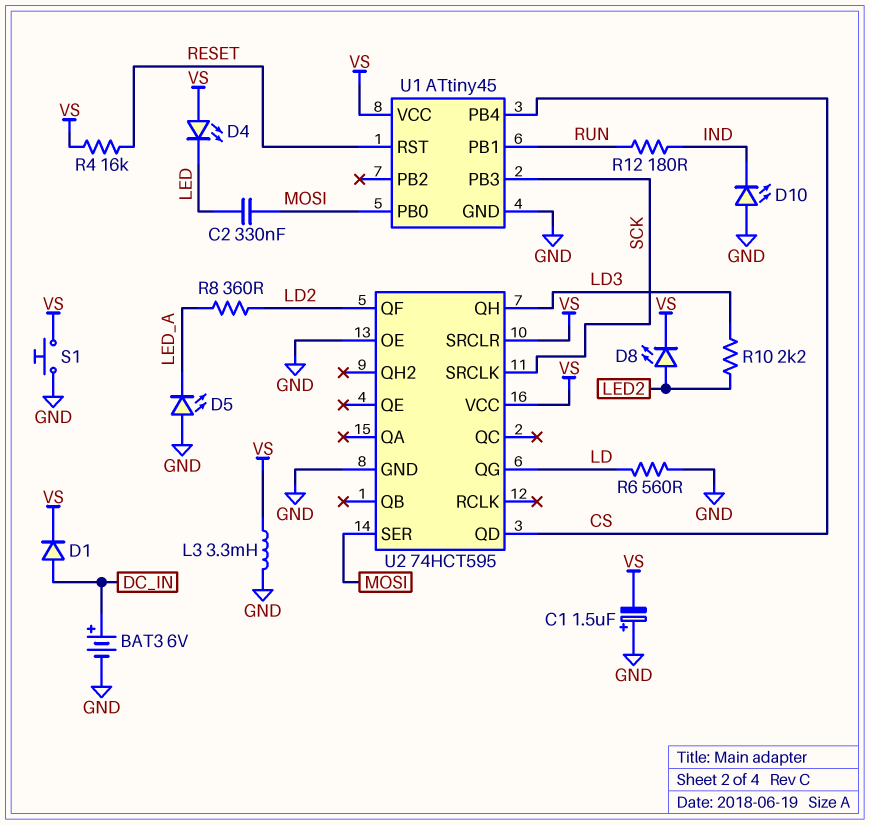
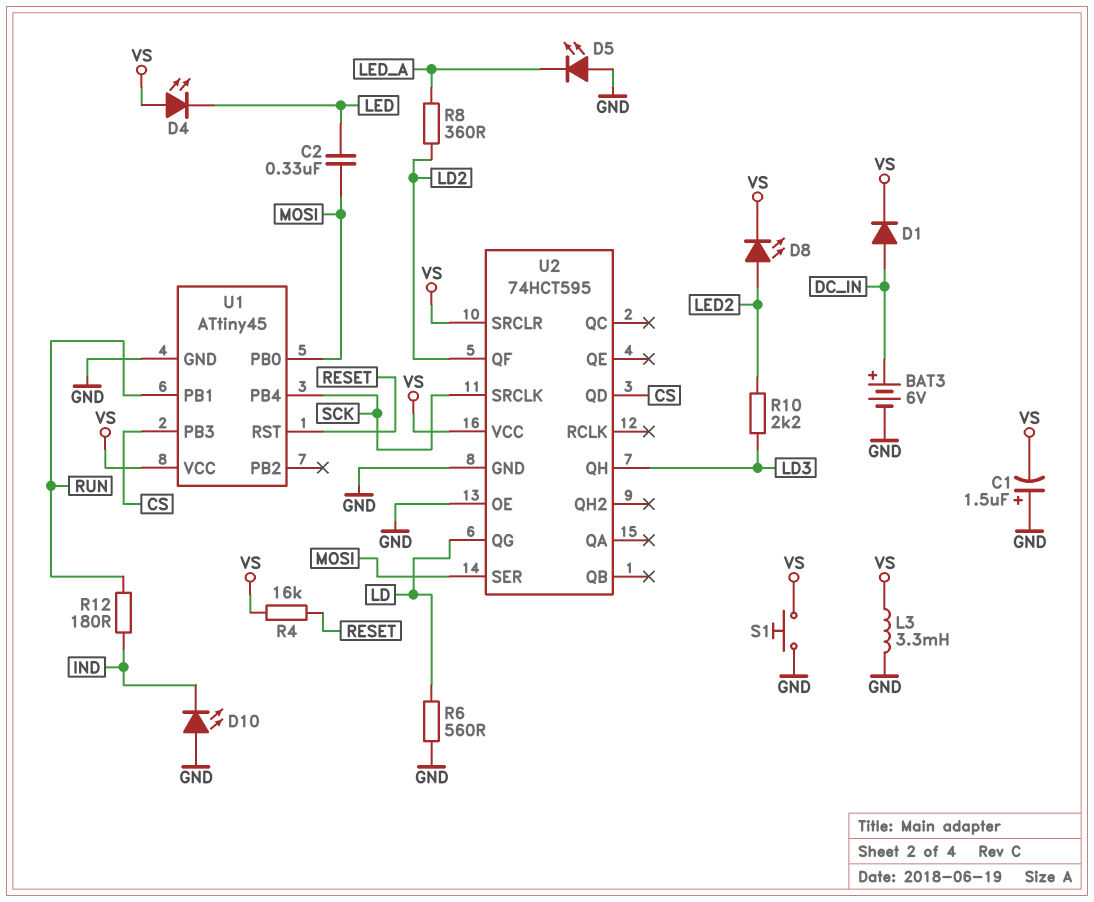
U1 pin PB3: SCK -> CS
U1 pin PB4: CS -> SCK

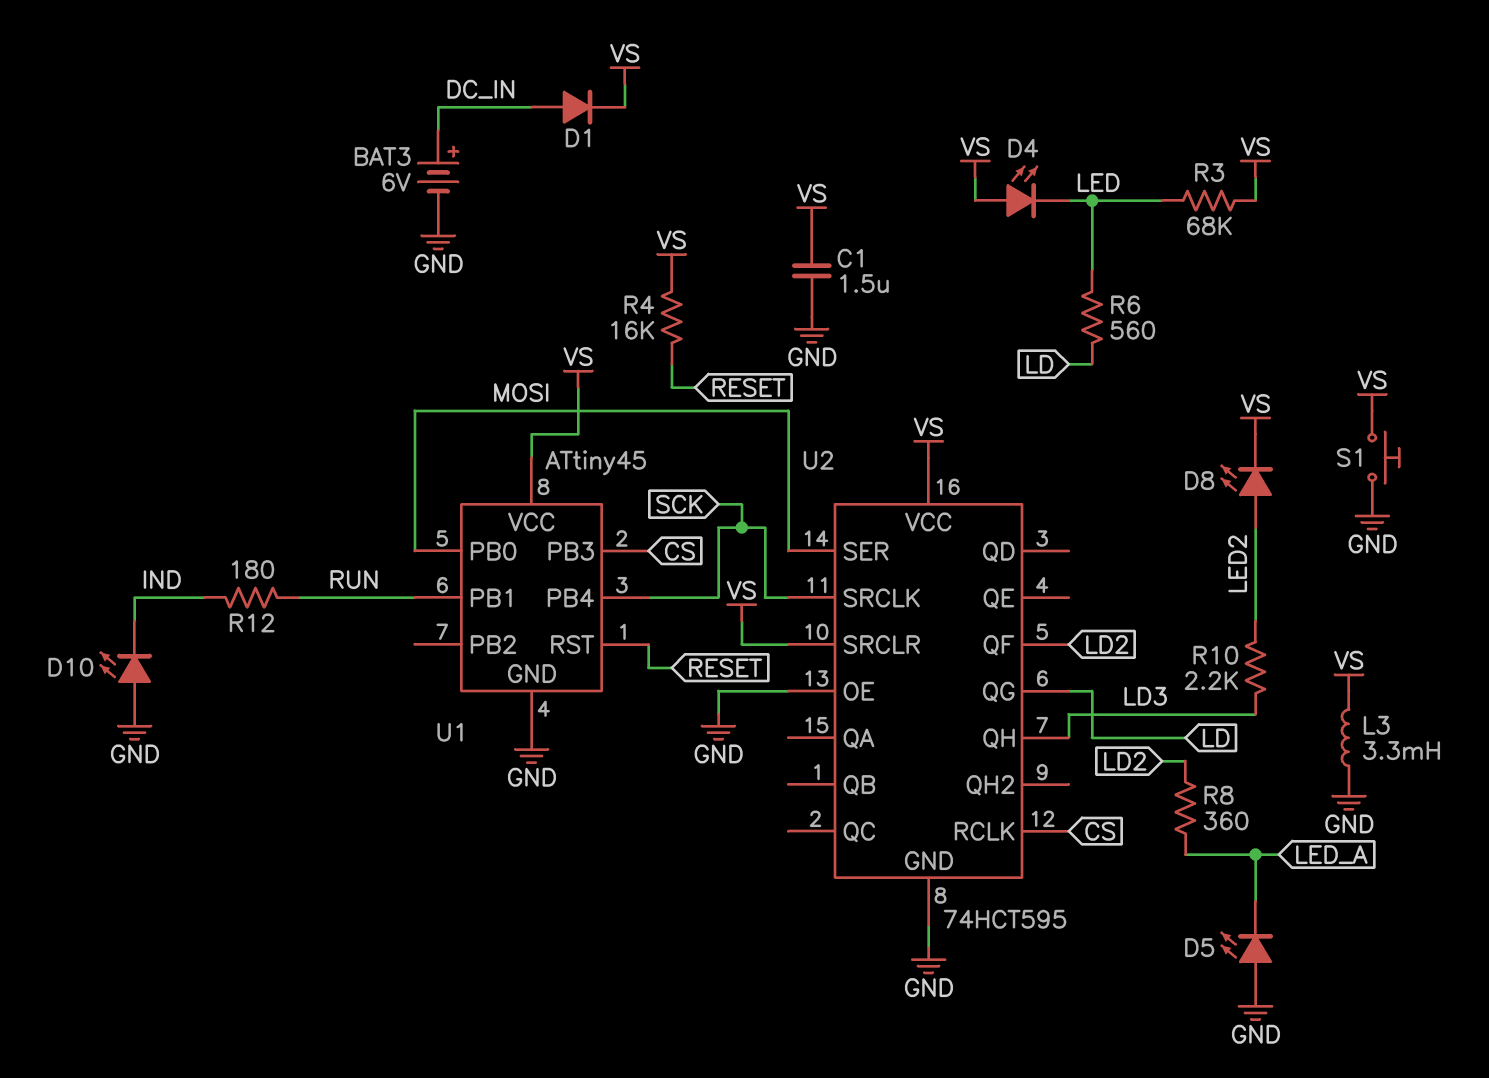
C1: 1.5uF (plus GND, minus VS) -> 1.5uF (GND, VS)
C2: 330nF (LED, MOSI) -> none
R3: none -> 68k (LED, VS)
R6: 560 (GND, LD) -> 560 (LD, LED)
U2 pin QD: CS -> none
U2 pin RCLK: none -> CS

